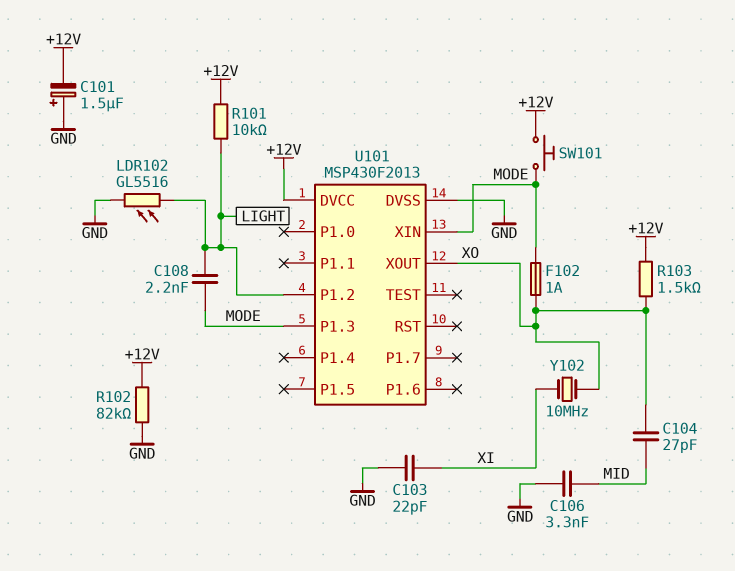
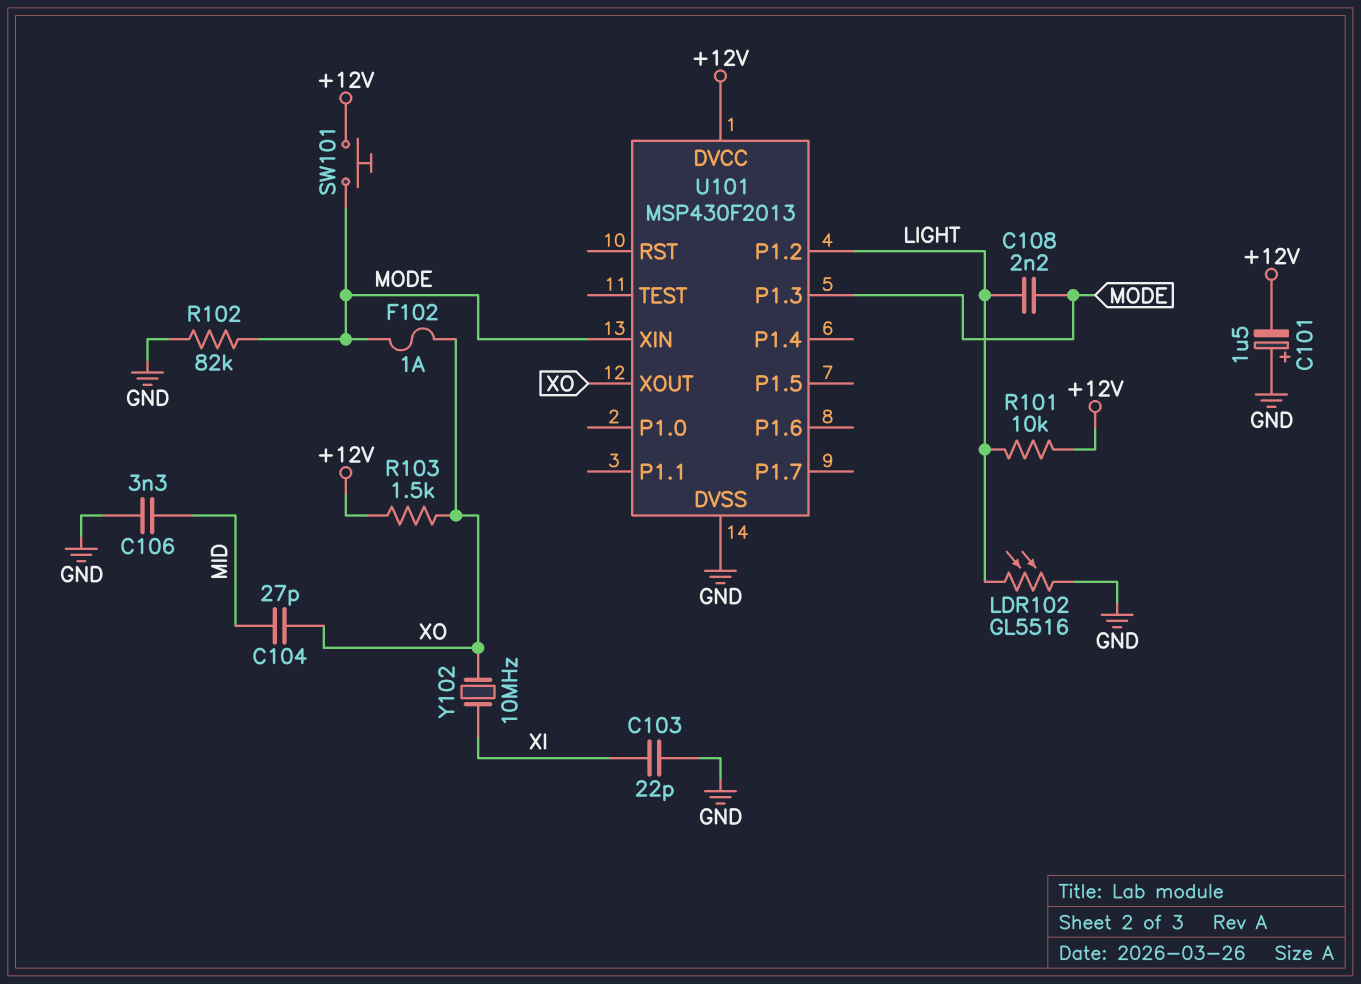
R102: 82k (+12V, GND) -> 82k (GND, MODE)

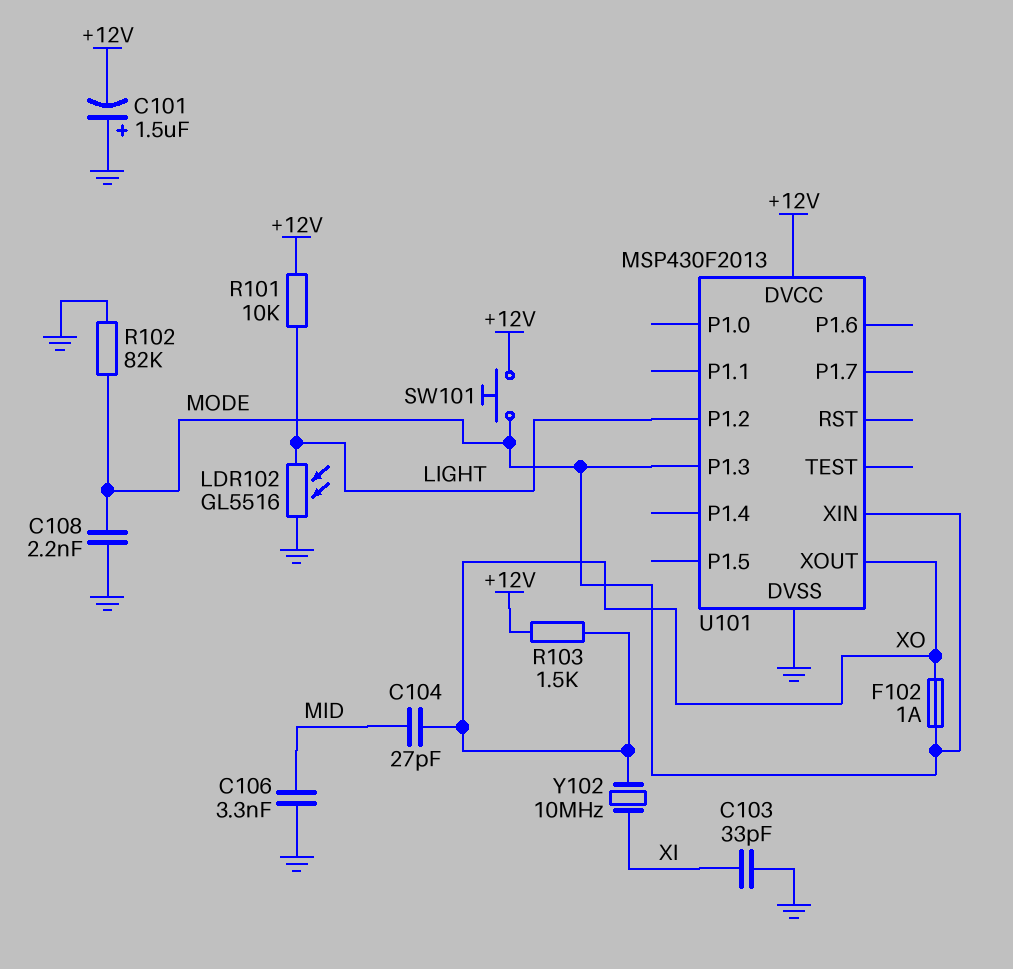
C103: 22pF (GND, XI) -> 33pF (GND, XI)
C108: 2.2nF (LIGHT, MODE) -> 2.2nF (GND, MODE)

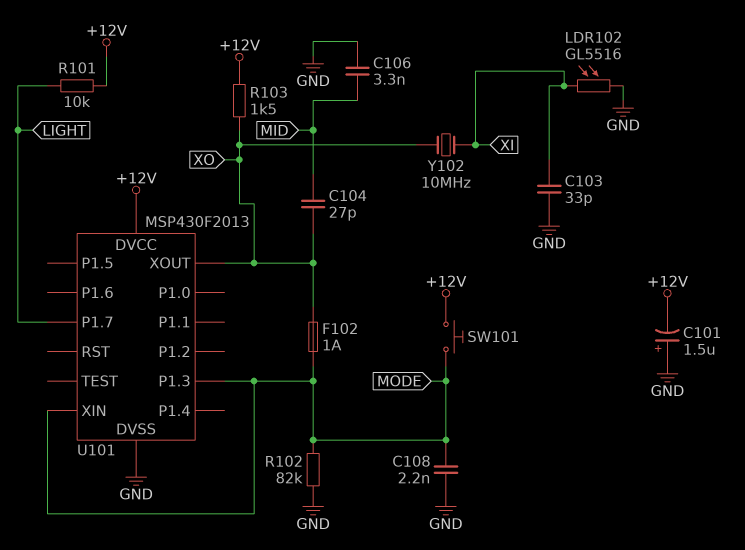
LDR102: GL5516 (GND, LIGHT) -> GL5516 (GND, XI)
U101 pin P1.2: LIGHT -> none
U101 pin P1.7: none -> LIGHT

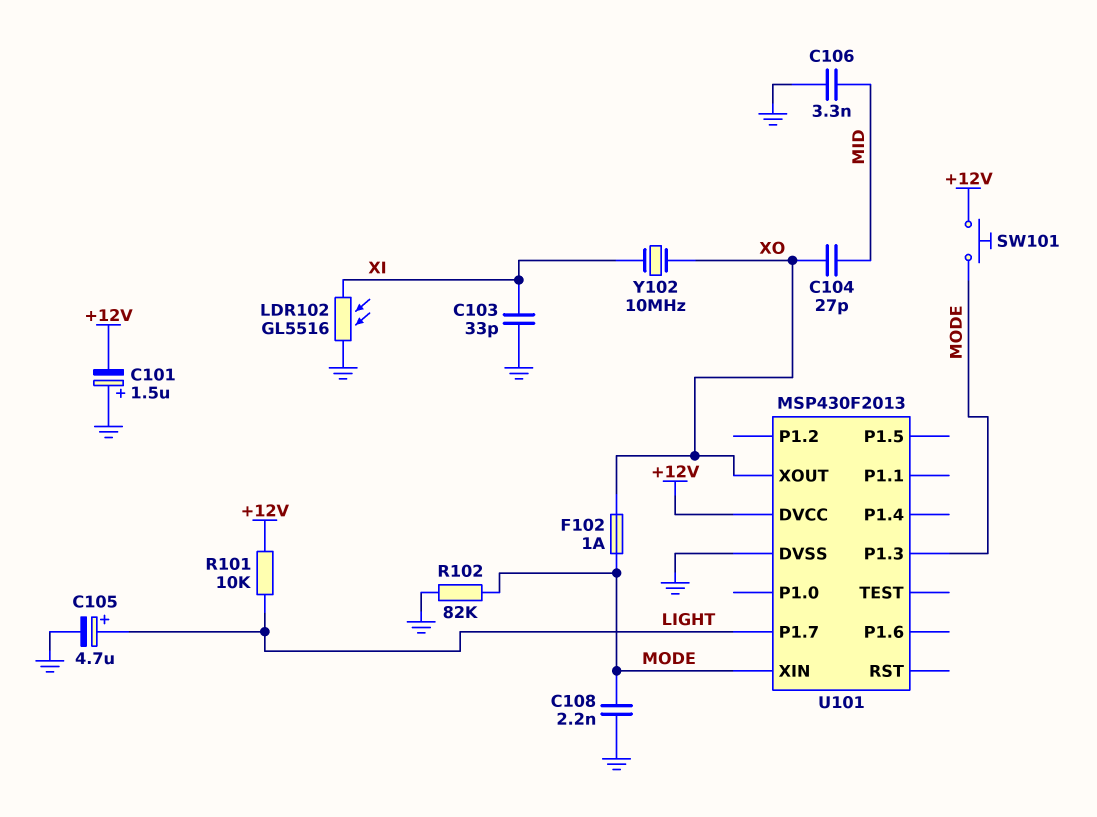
C105: none -> 4.7uF (plus LIGHT, minus GND)
R103: 1.5k (+12V, XO) -> none

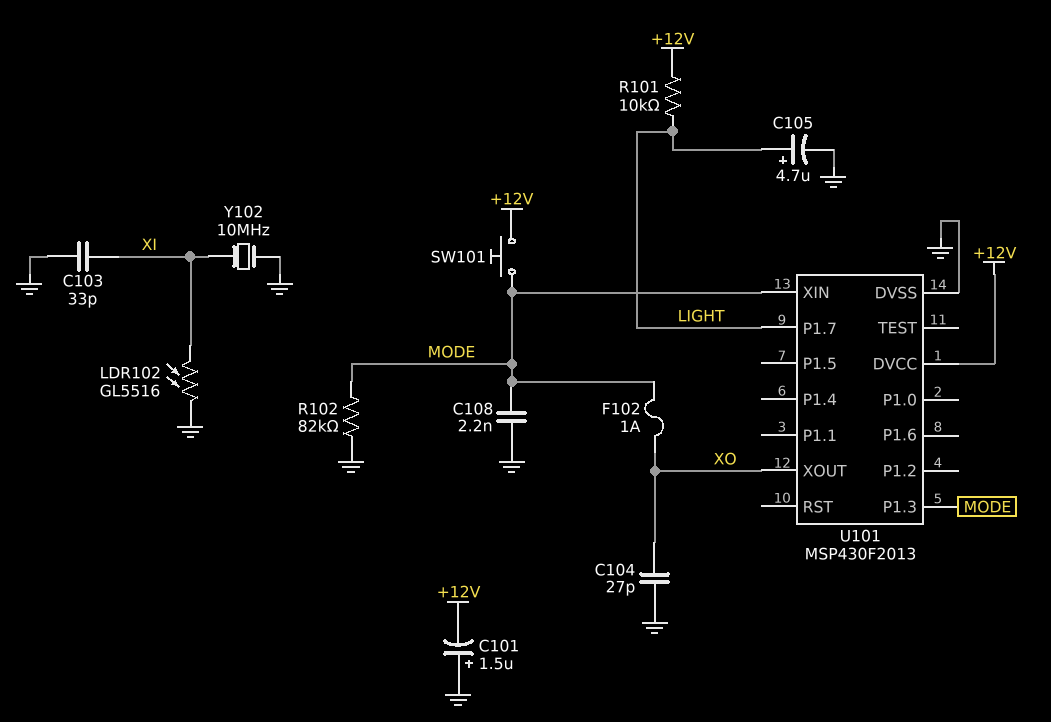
C104: 27pF (MID, XO) -> 27pF (GND, XO)
C106: 3.3nF (GND, MID) -> none
Y102: 10MHz (XI, XO) -> 10MHz (GND, XI)

